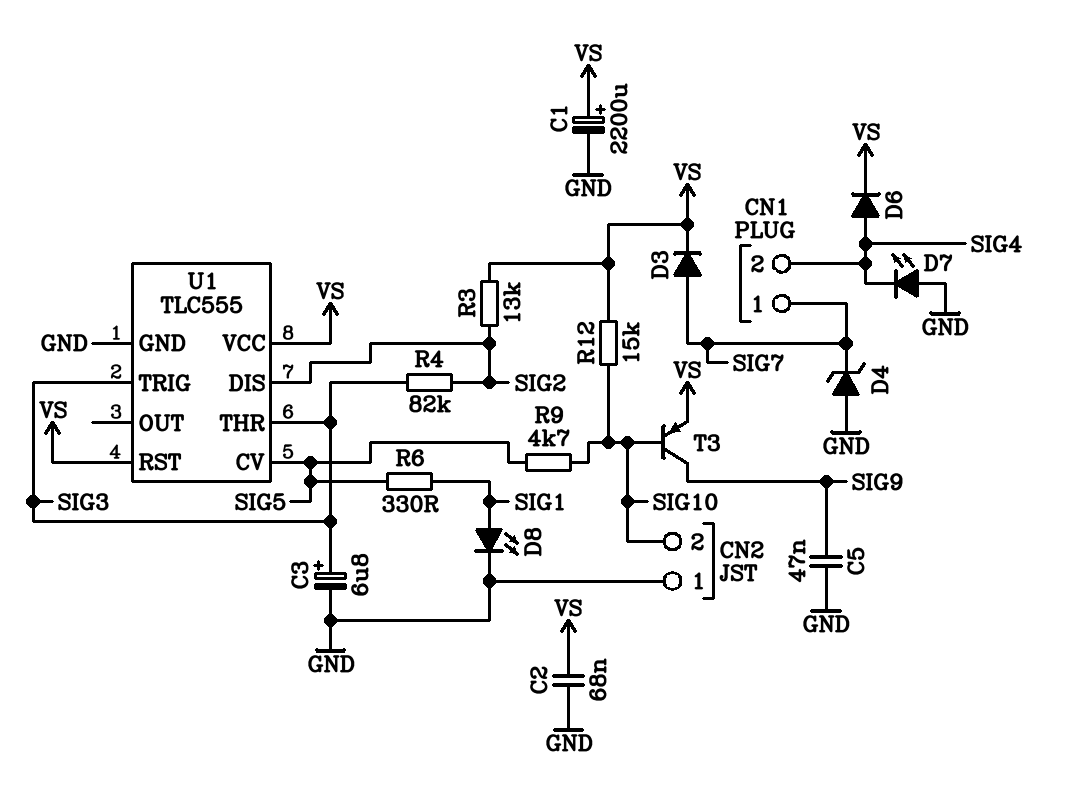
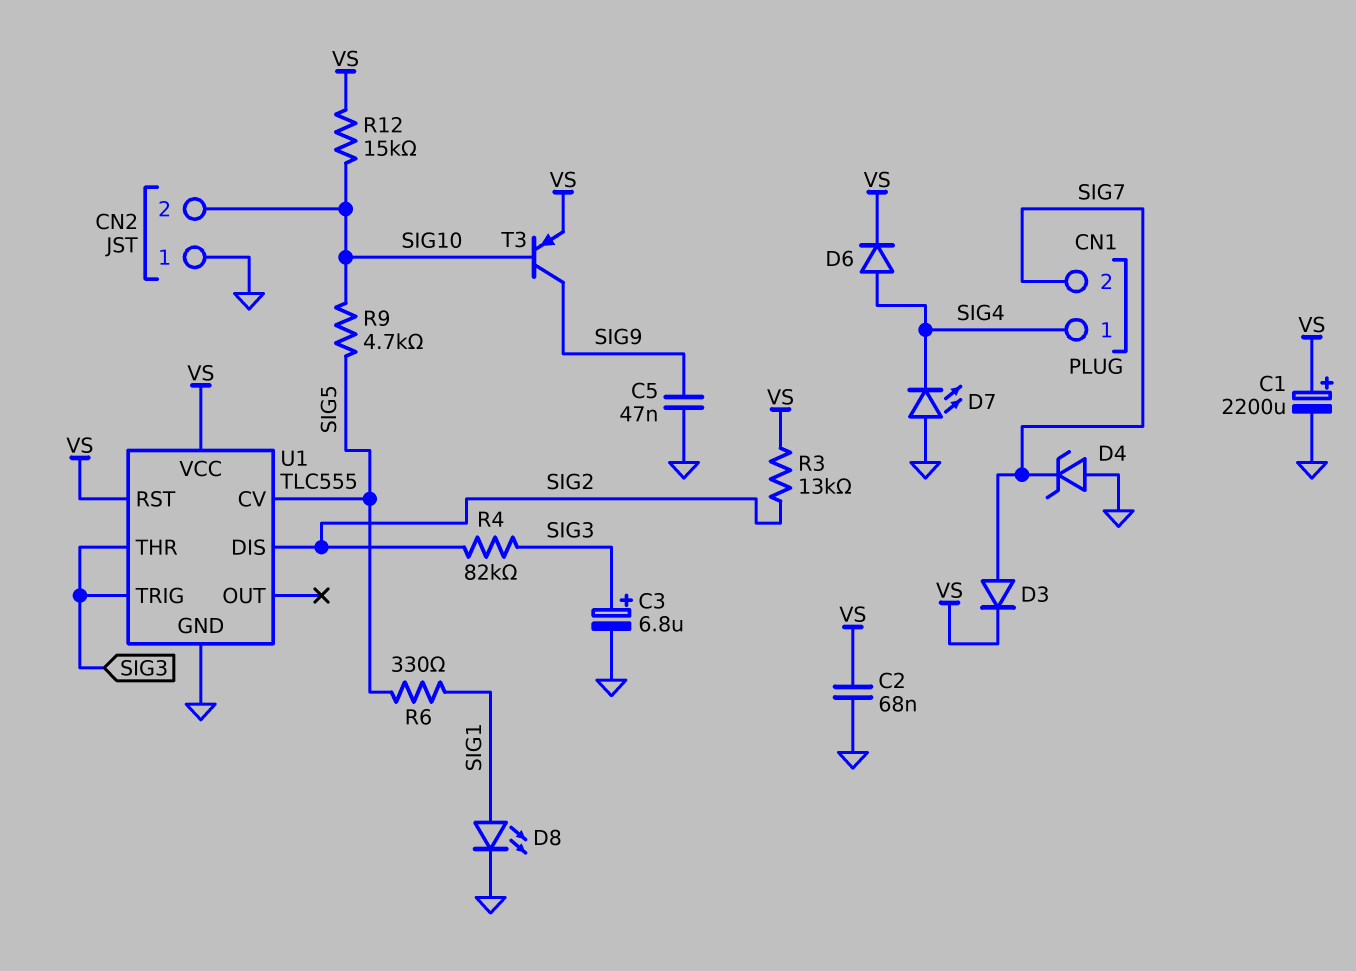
CN1 pin 1: SIG7 -> SIG4
CN1 pin 2: SIG4 -> SIG7

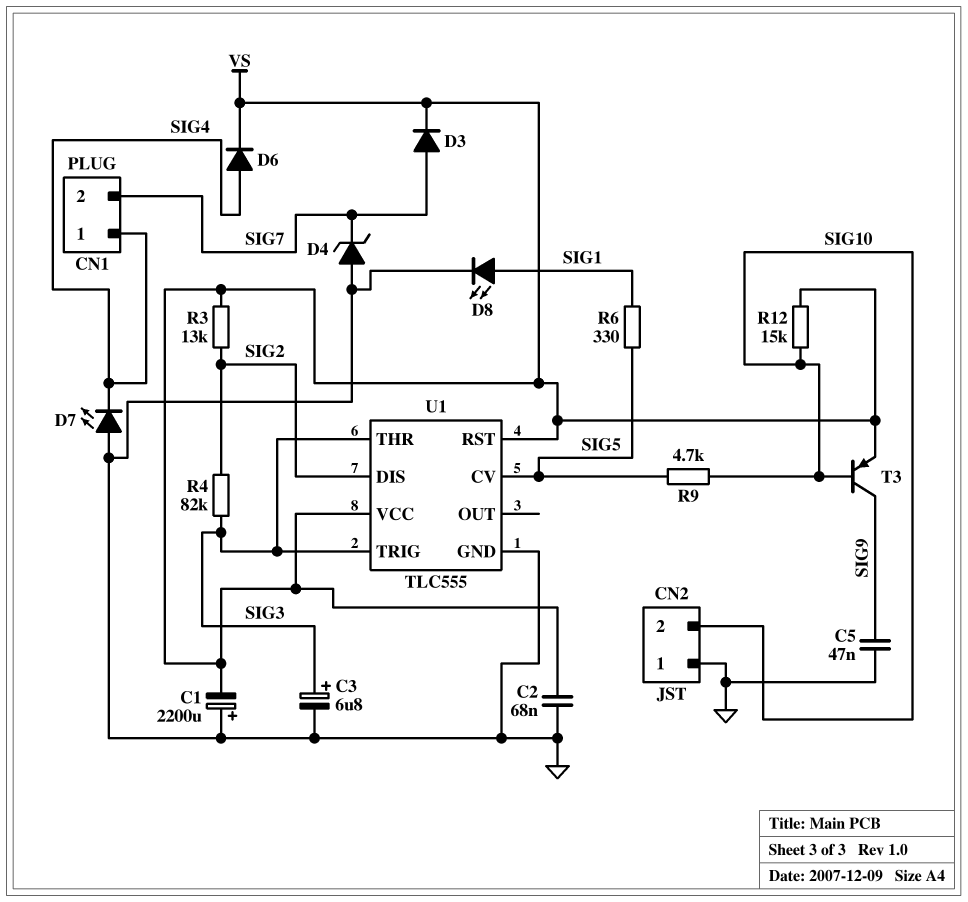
C1: 2200uF (plus VS, minus GND) -> 2200uF (plus GND, minus VS)

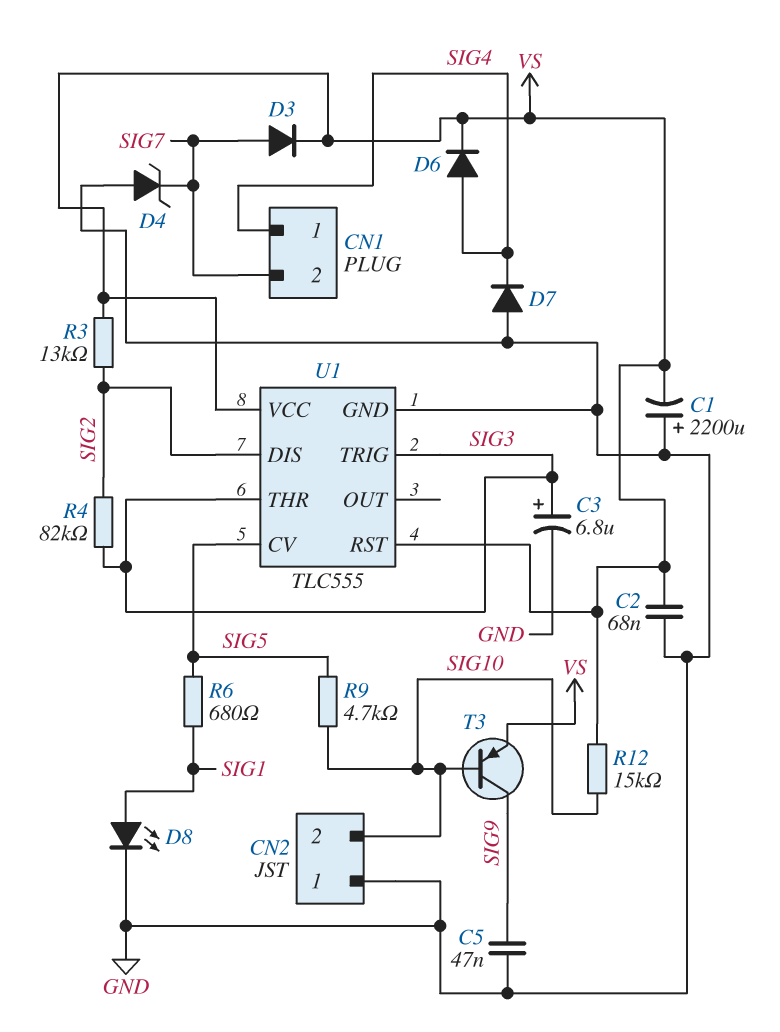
D7: LED (A GND, K SIG4) -> diode (A GND, K SIG4)
R6: 330 (SIG1, SIG5) -> 680 (SIG1, SIG5)

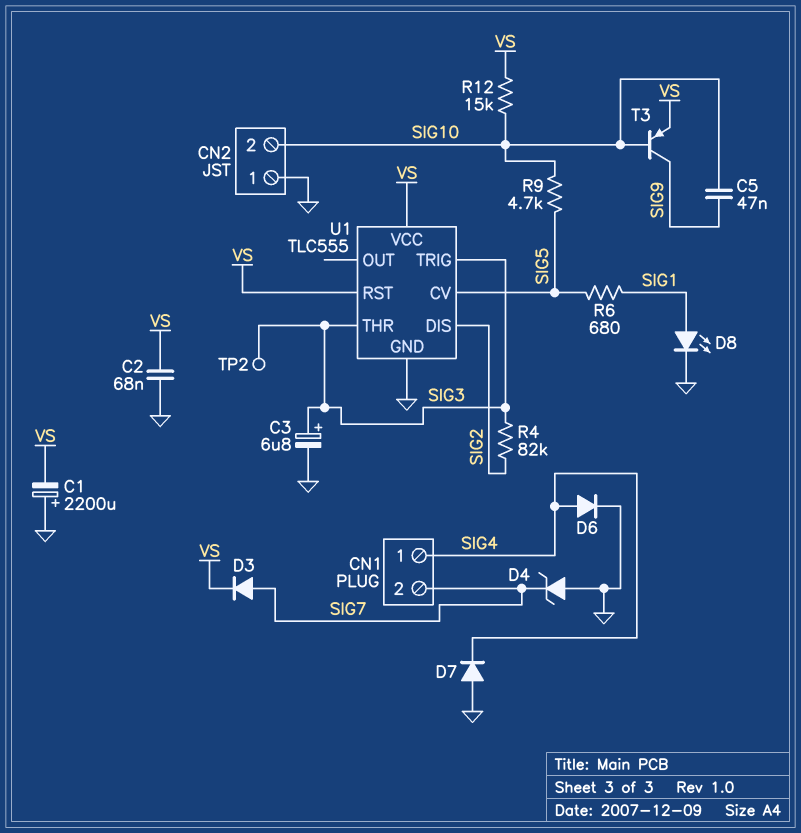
C5: 47nF (GND, SIG9) -> 47nF (SIG9, SIG10)
D6: diode (A SIG4, K VS) -> diode (A SIG4, K GND)
R3: 13k (SIG2, VS) -> none
TP2: none -> test point (SIG3)

